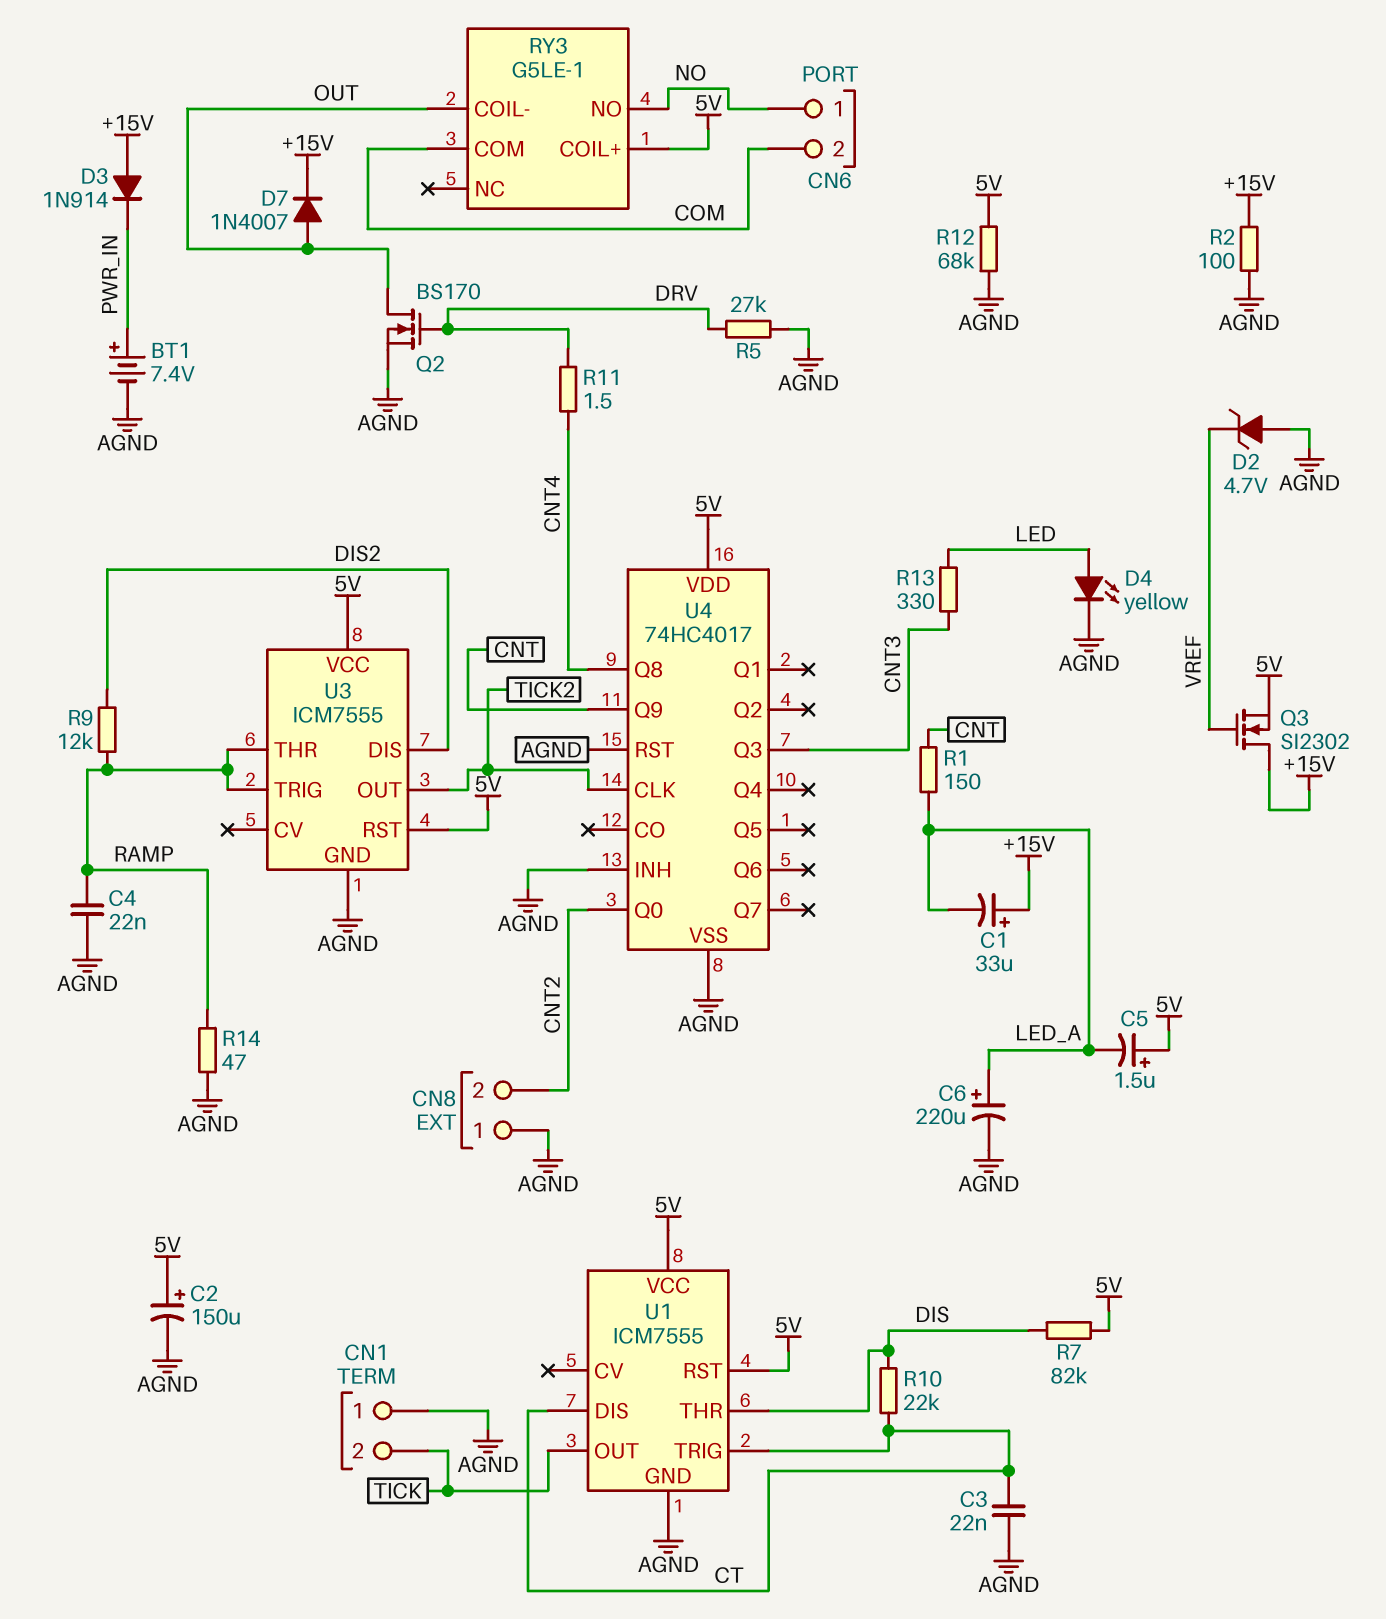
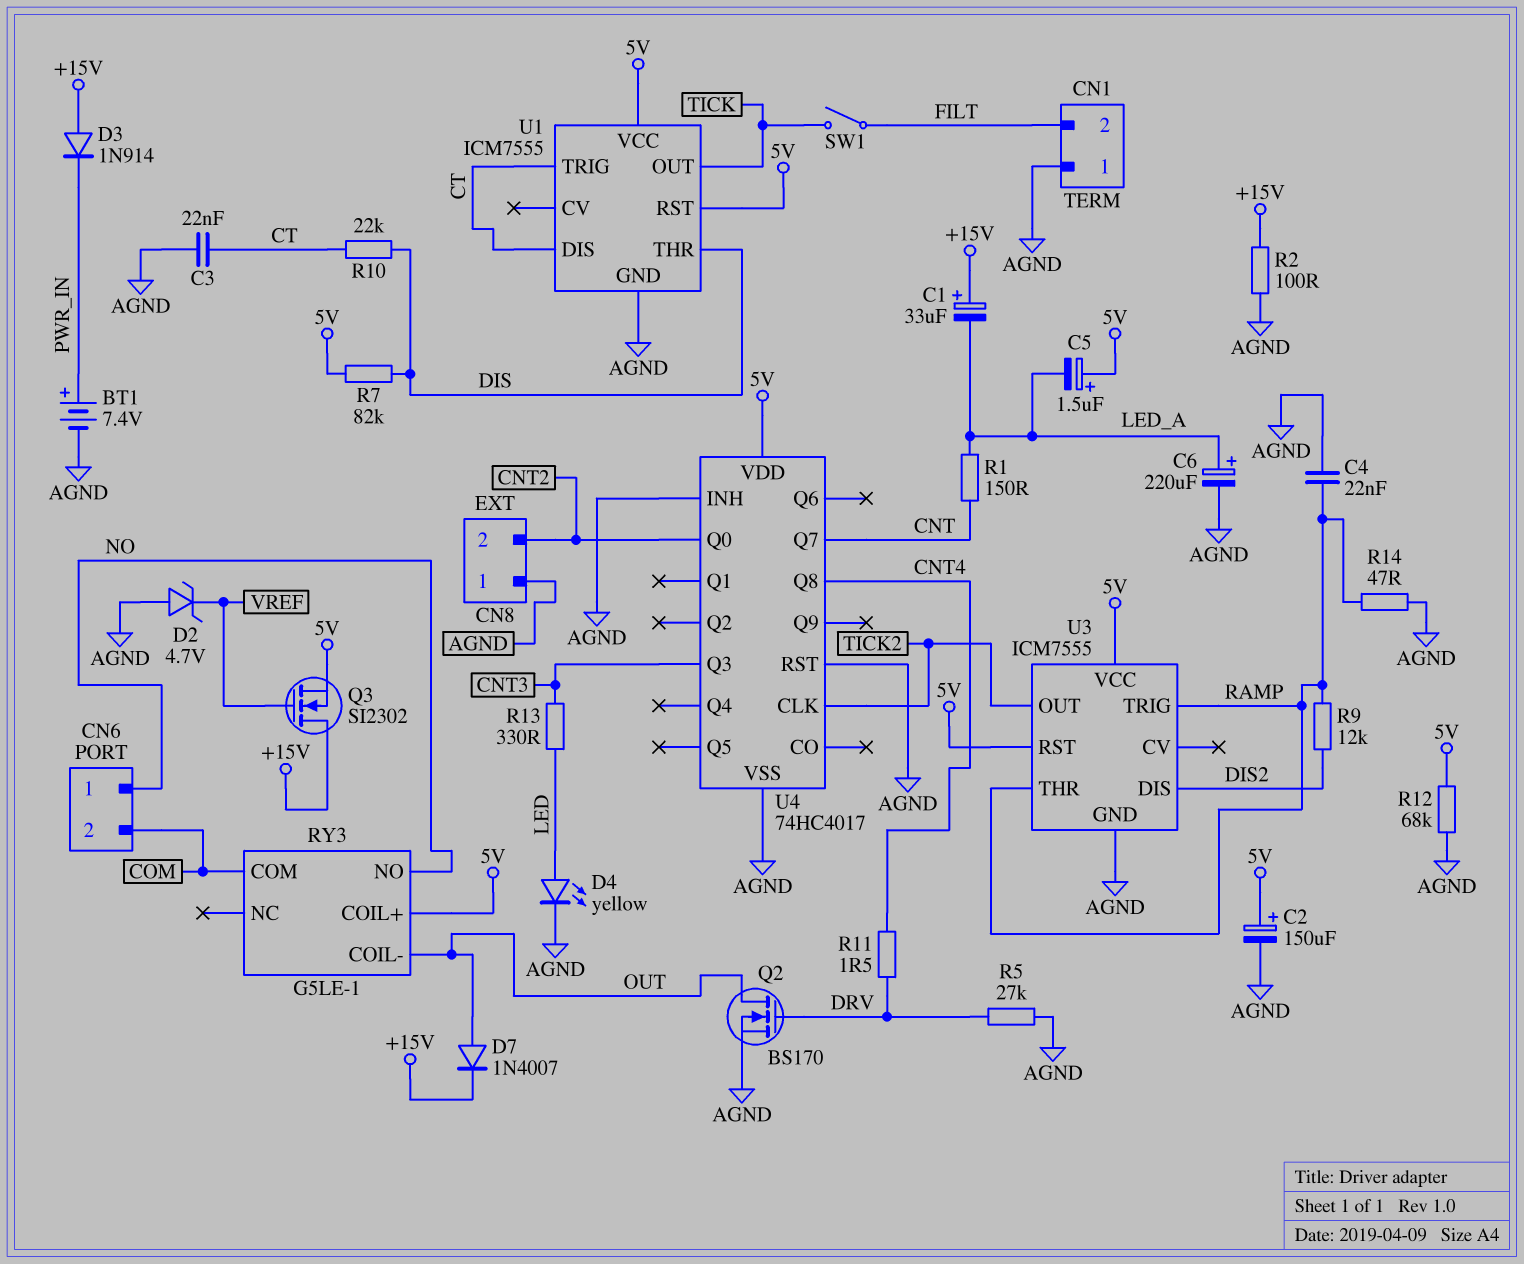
CN1 pin 2: TICK -> FILT
SW1: none -> switch (FILT, TICK)
U4 pin Q7: none -> CNT
U4 pin Q9: CNT -> none

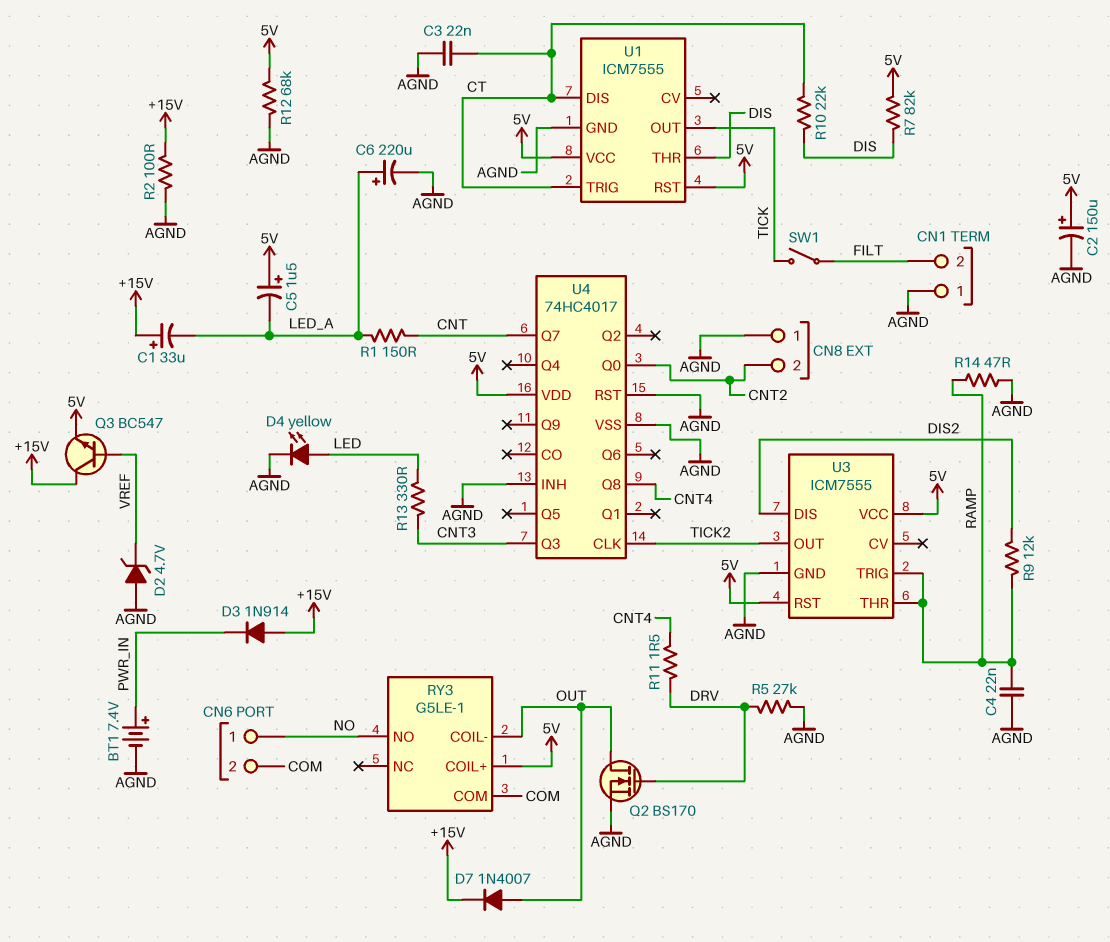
Q3: NMOS SI2302 (G VREF, D +15V, S 5V) -> NPN BC547 (B VREF, C +15V, E 5V)

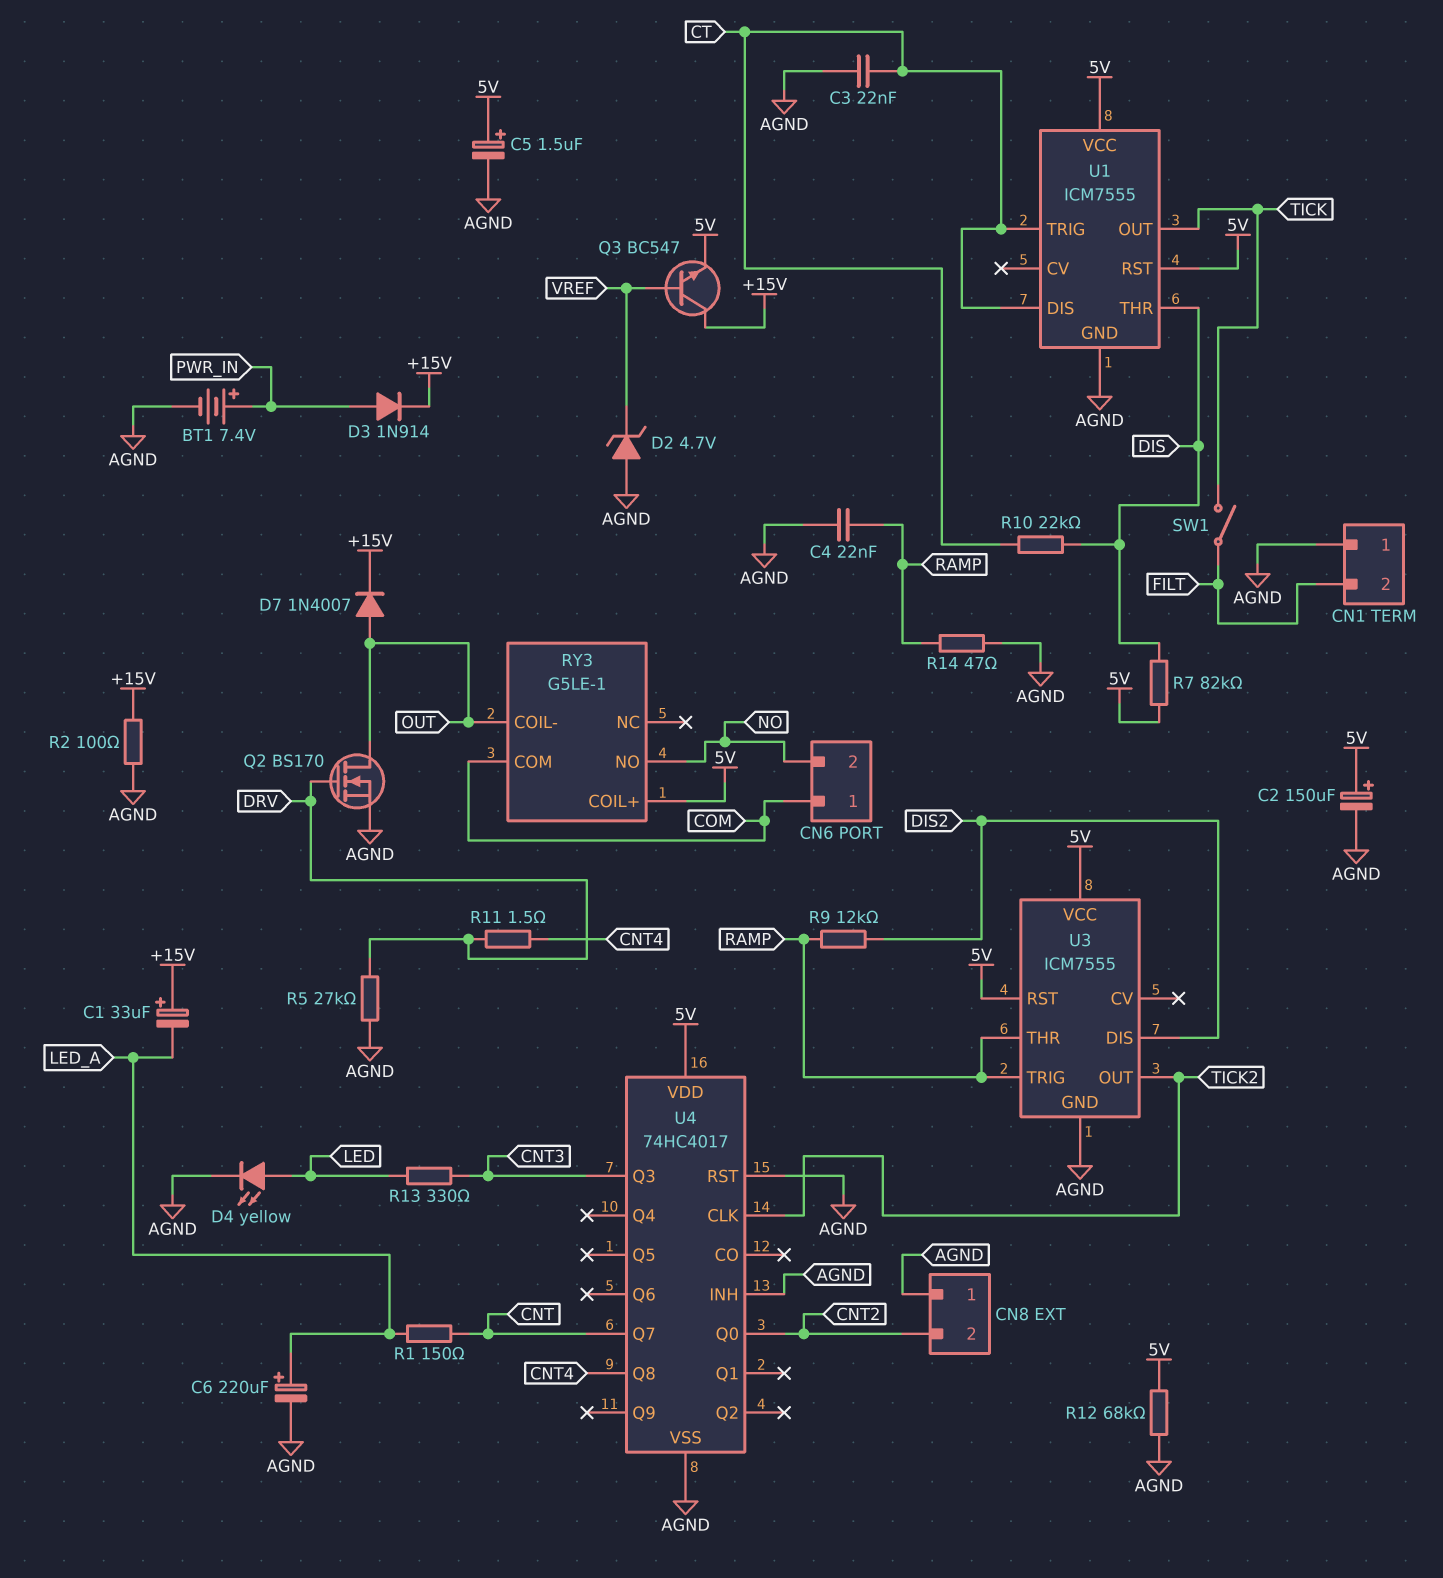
C5: 1.5uF (plus 5V, minus LED_A) -> 1.5uF (plus 5V, minus AGND)
CN6 pin 1: NO -> COM
CN6 pin 2: COM -> NO
D3: diode 1N914 (A +15V, K PWR_IN) -> diode 1N914 (A PWR_IN, K +15V)

